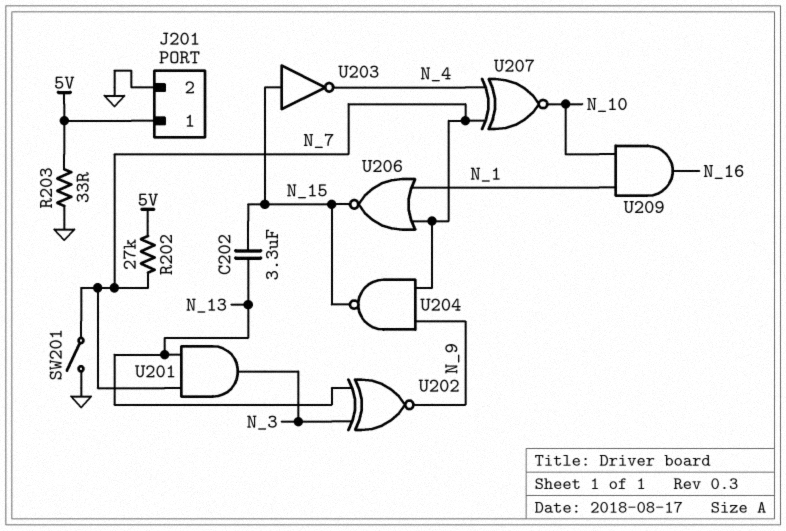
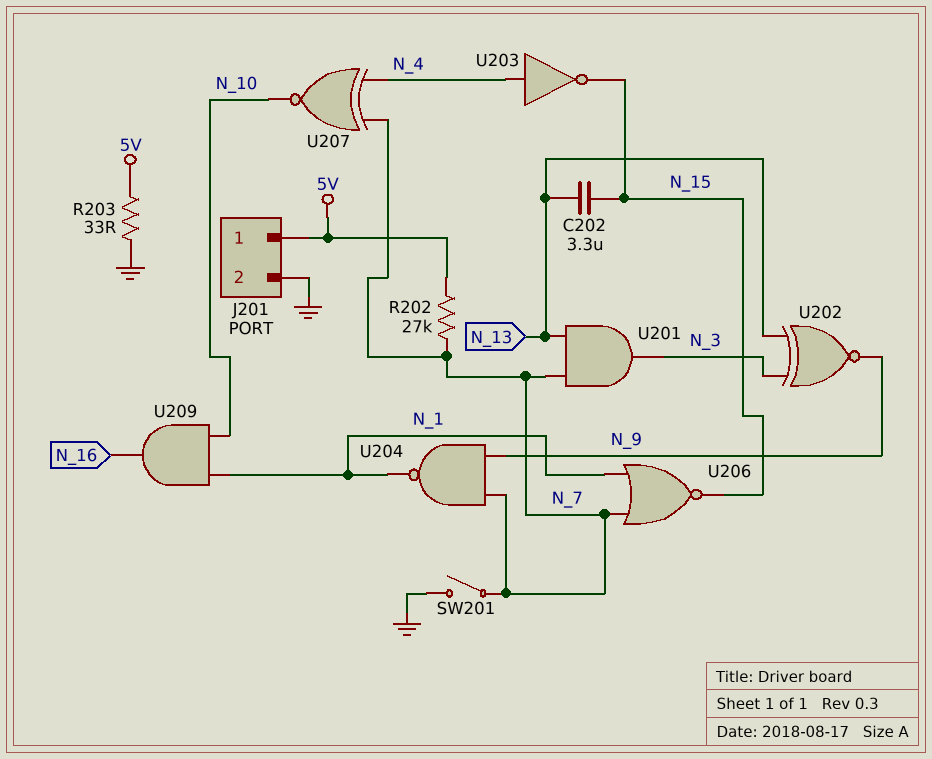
U203: NOT (in N_15, out N_4) -> NOT (in N_4, out N_15)
U204: NAND (in N_7, in N_9, out N_15) -> NAND (in N_7, in N_9, out N_1)

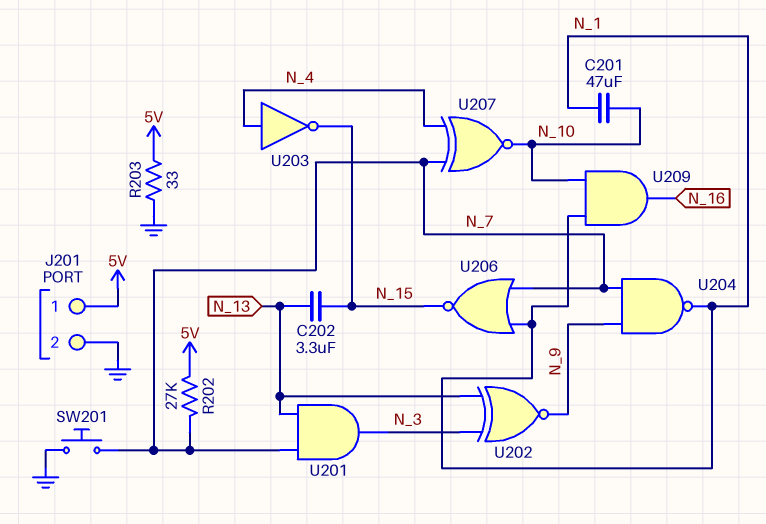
C201: none -> 47uF (N_1, N_10)
SW201: switch (GND, N_7) -> button (GND, N_7)

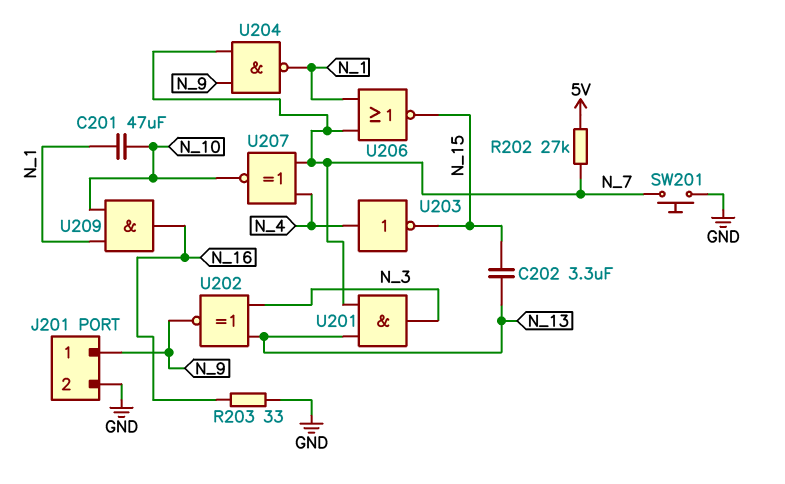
J201 pin 1: 5V -> N_9
R203: 33 (5V, GND) -> 33 (GND, N_16)

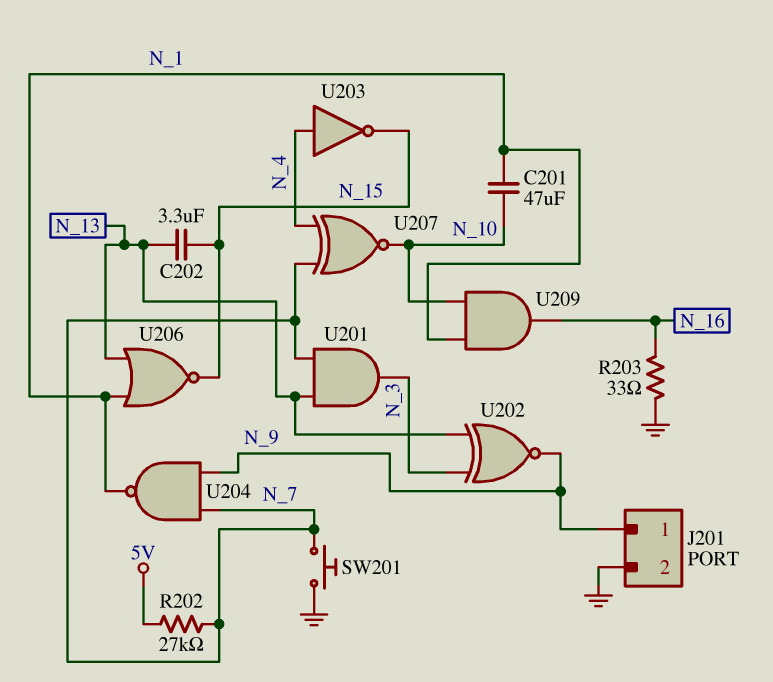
U206: NOR (in N_1, in N_7, out N_15) -> NOR (in N_1, in N_13, out N_15)

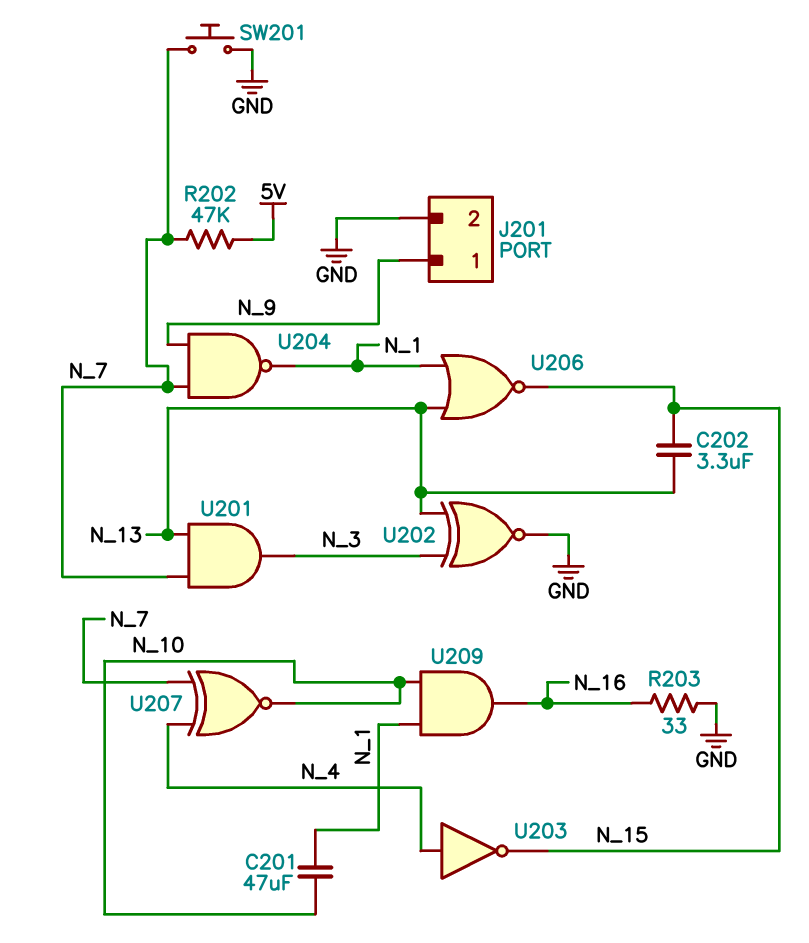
R202: 27k (5V, N_7) -> 47k (5V, N_7)
U202: XNOR (in N_3, in N_13, out N_9) -> XNOR (in N_3, in N_13, out GND)

